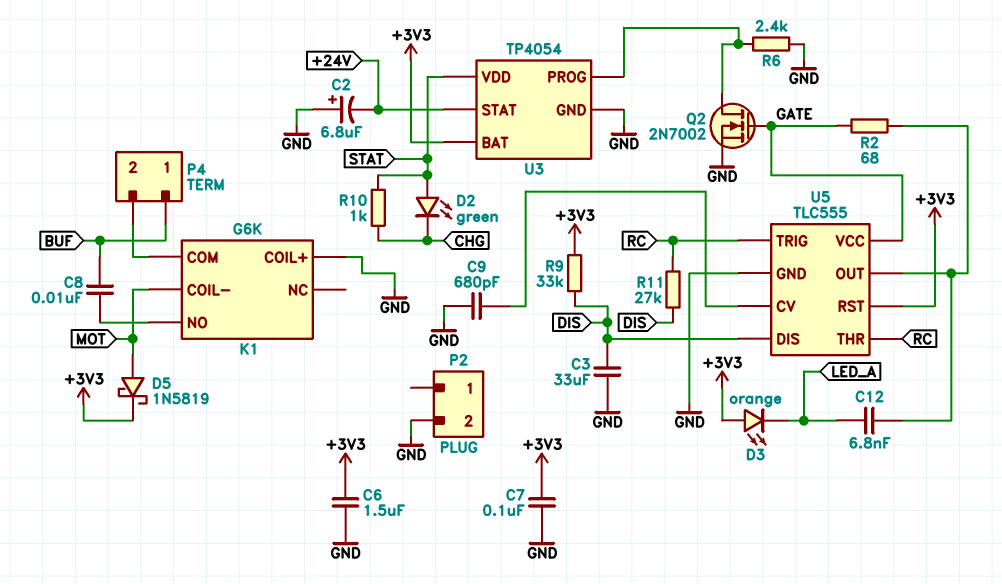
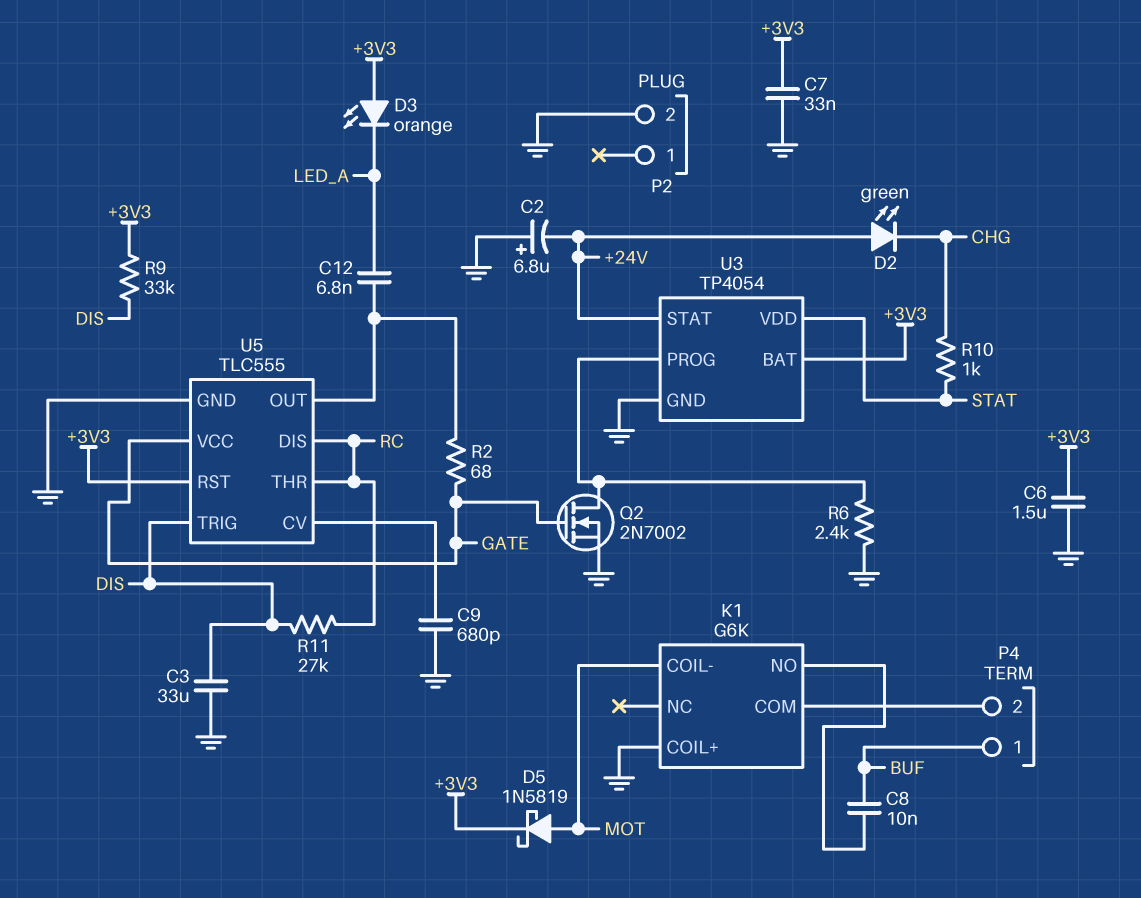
C7: 100nF (+3V3, GND) -> 33nF (+3V3, GND)
D2: LED green (A STAT, K CHG) -> LED green (A +24V, K CHG)
U5 pin DIS: DIS -> RC
U5 pin TRIG: RC -> DIS

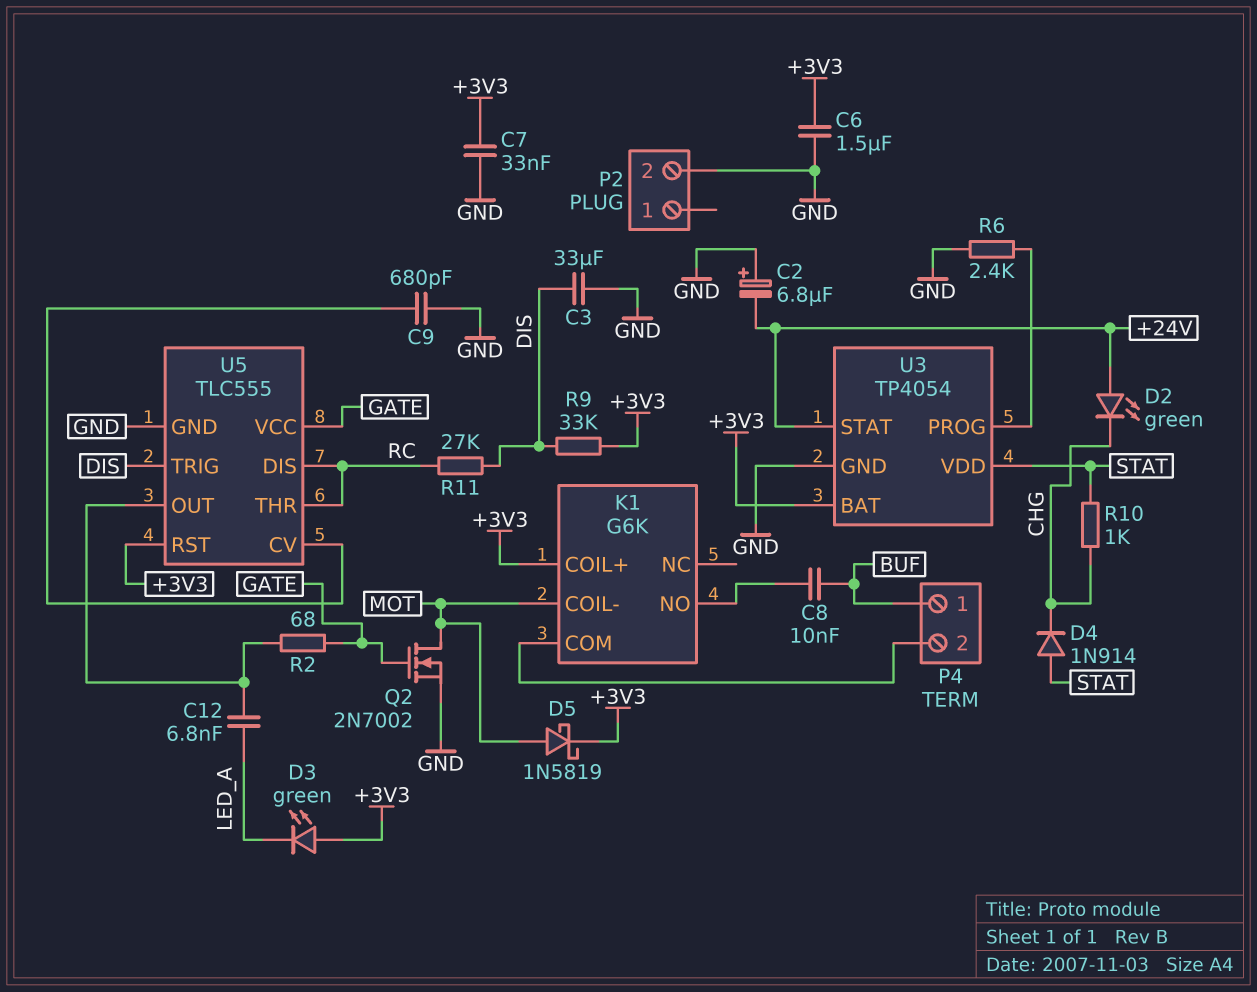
D3: LED orange (A +3V3, K LED_A) -> LED green (A +3V3, K LED_A)
D4: none -> diode 1N914 (A STAT, K CHG)
K1 pin COIL+: GND -> +3V3
Q2: NMOS 2N7002 (G GATE, D U3/PROG, S GND) -> NMOS 2N7002 (G GATE, D MOT, S GND)

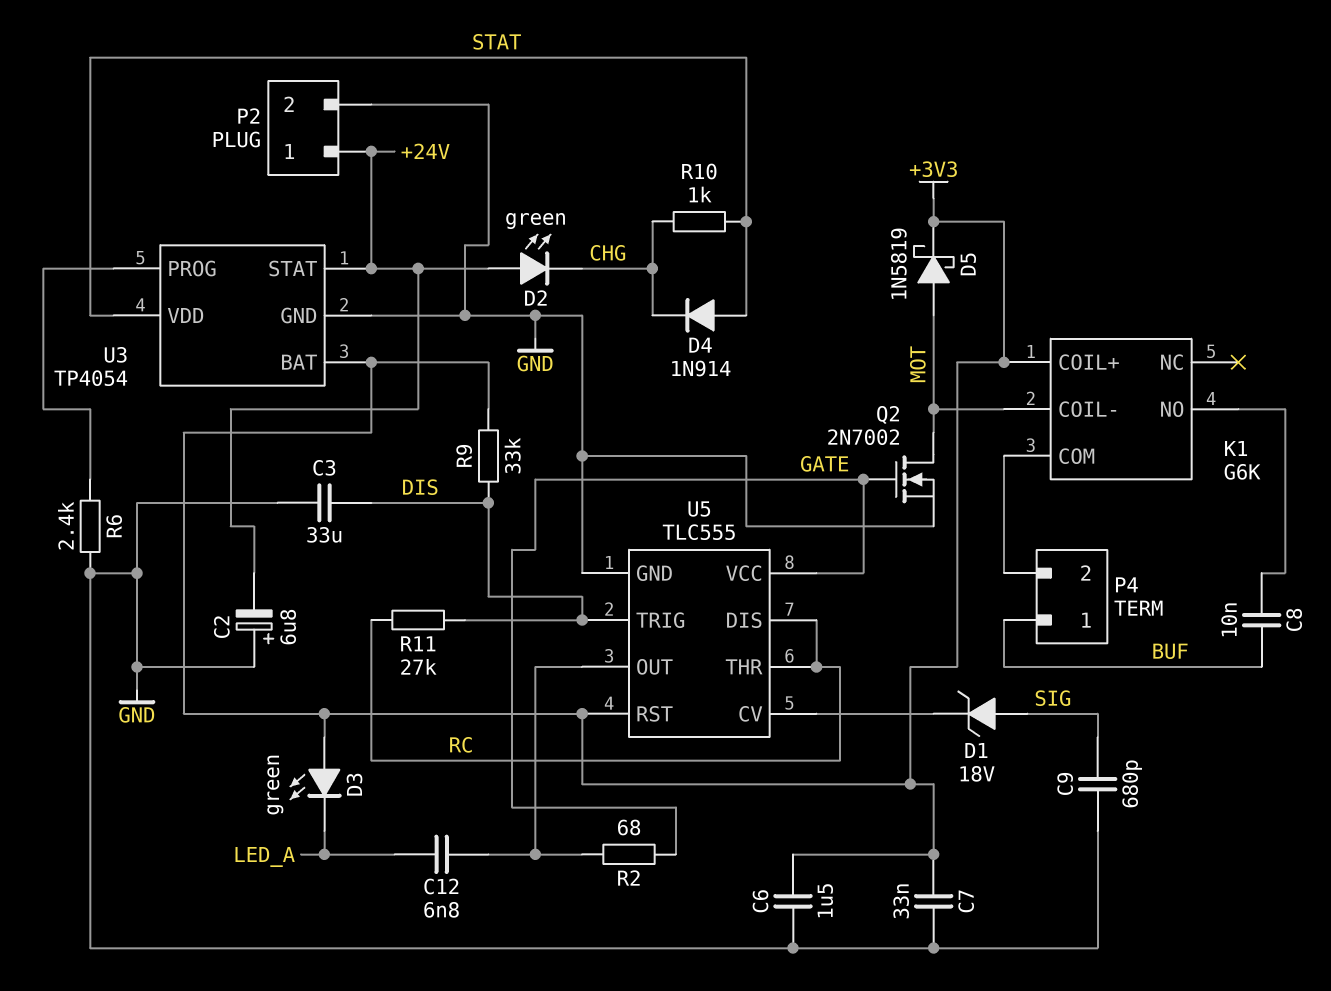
C9: 680pF (GND, U5/CV) -> 680pF (GND, SIG)
D1: none -> zener 18V (A SIG, K U5/CV)
P2 pin 1: none -> +24V

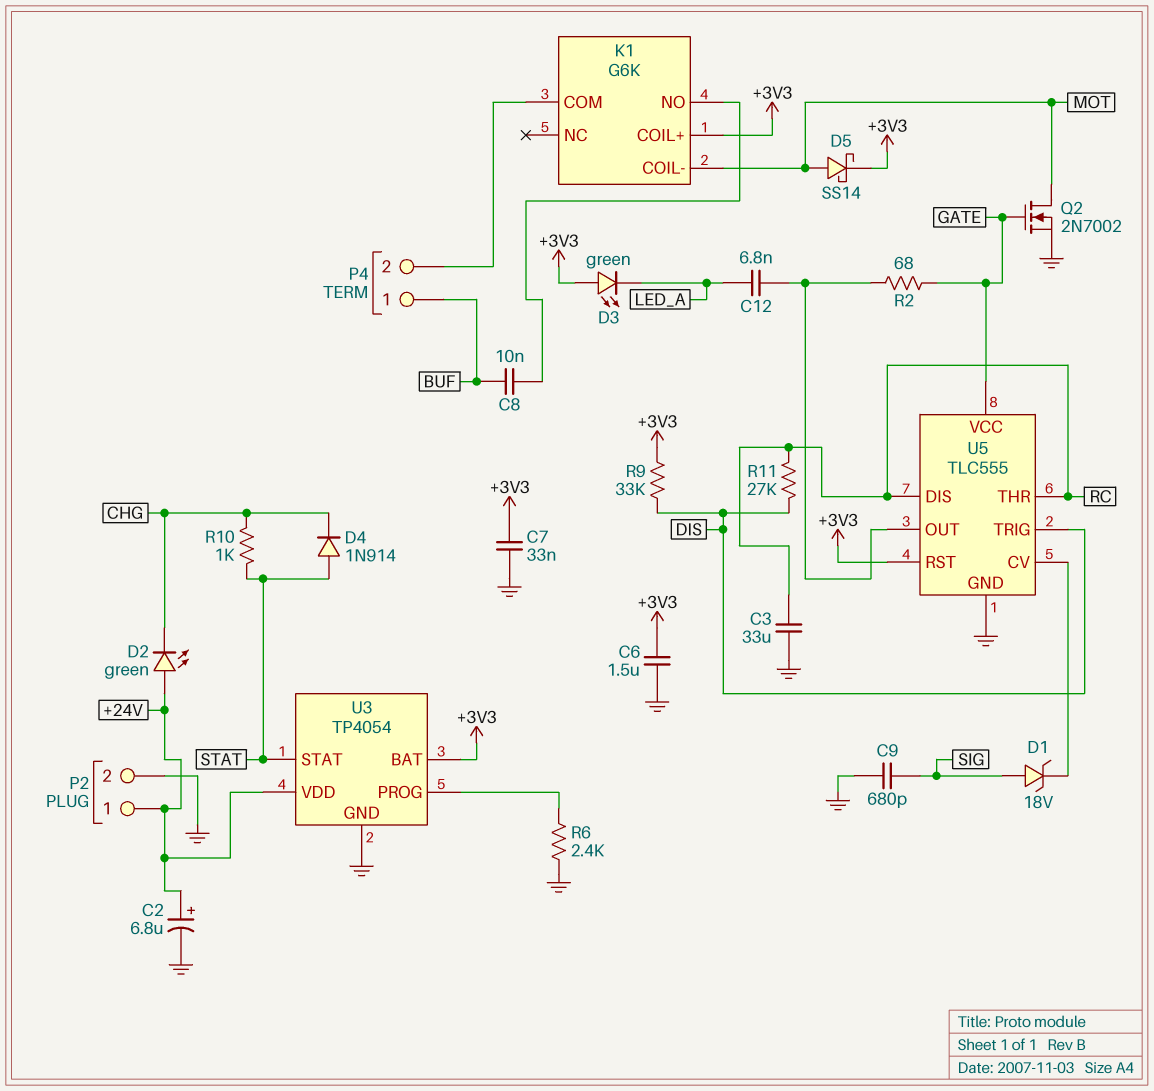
C2: 6.8uF (plus GND, minus +24V) -> 6.8uF (plus +24V, minus GND)
C3: 33uF (DIS, GND) -> 33uF (GND, RC)
D5: schottky 1N5819 (A MOT, K +3V3) -> schottky SS14 (A MOT, K +3V3)
U3 pin STAT: +24V -> STAT
U3 pin VDD: STAT -> +24V

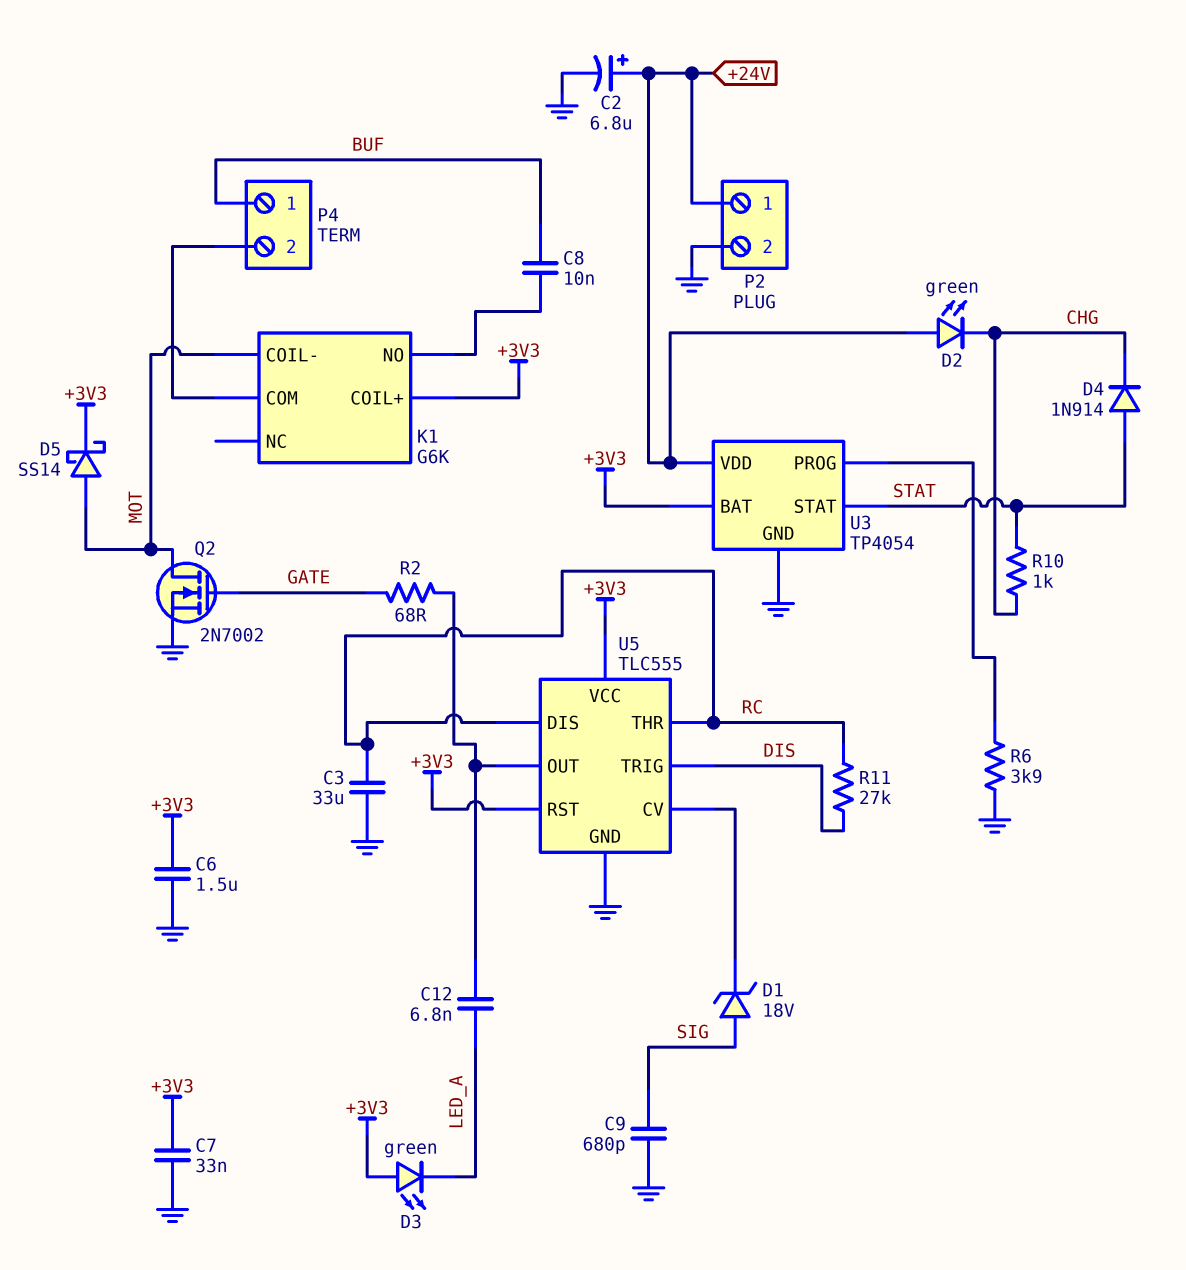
R6: 2.4k (GND, U3/PROG) -> 3.9k (GND, U3/PROG)
R9: 33k (+3V3, DIS) -> none
U5 pin VCC: GATE -> +3V3

